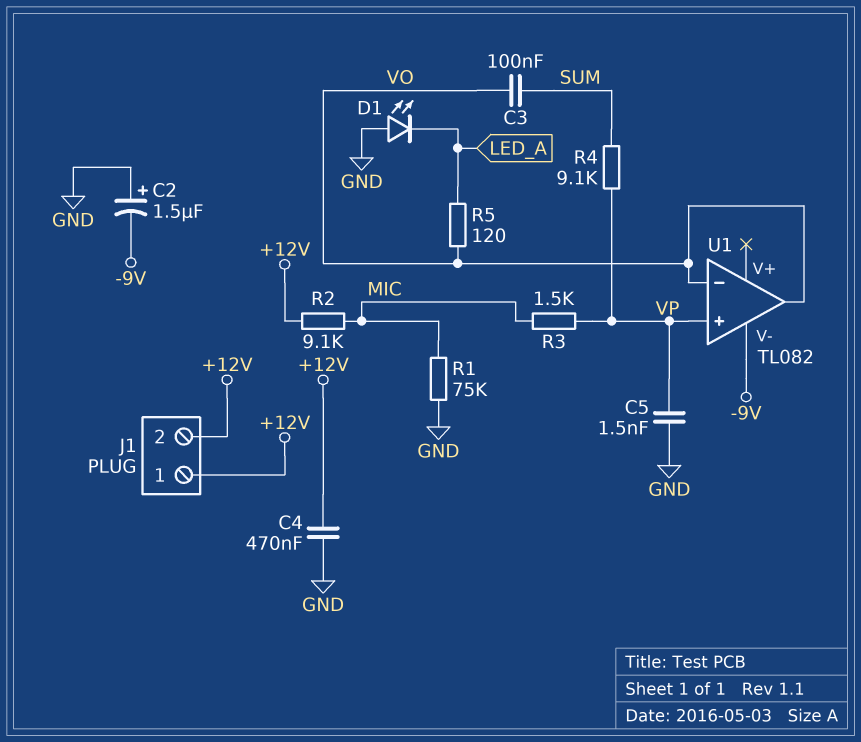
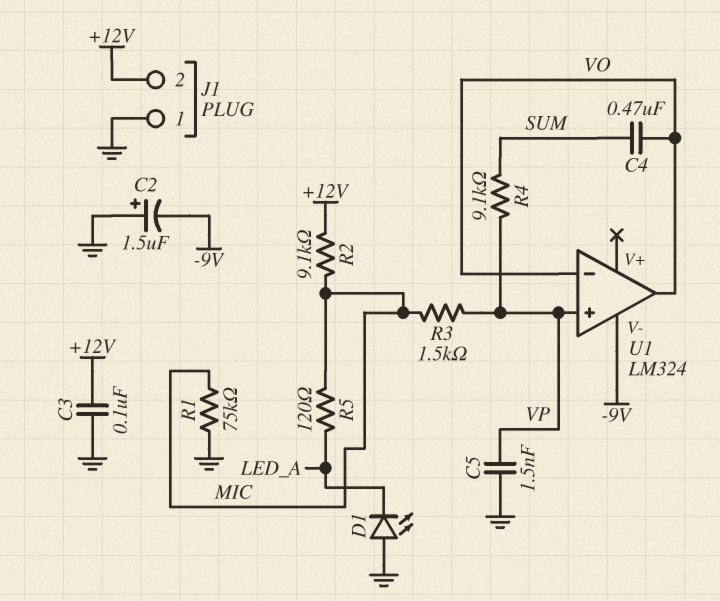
C3: 100nF (SUM, VO) -> 100nF (+12V, GND)
C4: 470nF (+12V, GND) -> 470nF (SUM, VO)
J1 pin 1: +12V -> GND
R5: 120 (LED_A, VO) -> 120 (LED_A, MIC)
U1: TL082 -> LM324

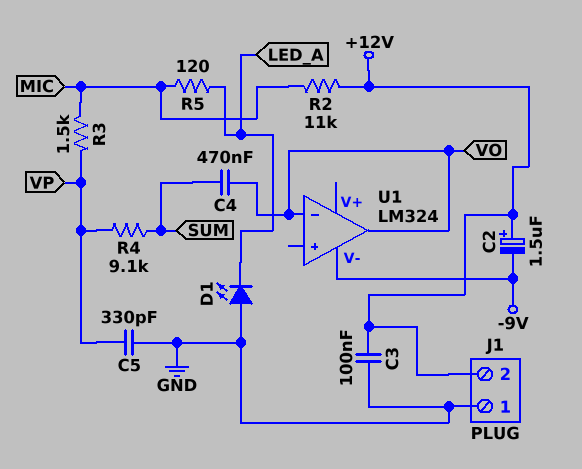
C2: 1.5uF (plus GND, minus -9V) -> 1.5uF (plus +12V, minus -9V)
C5: 1.5nF (GND, VP) -> 330pF (GND, VP)
R1: 75k (GND, MIC) -> none
R2: 9.1k (+12V, MIC) -> 11k (+12V, MIC)
U1 pin in+: VP -> none

